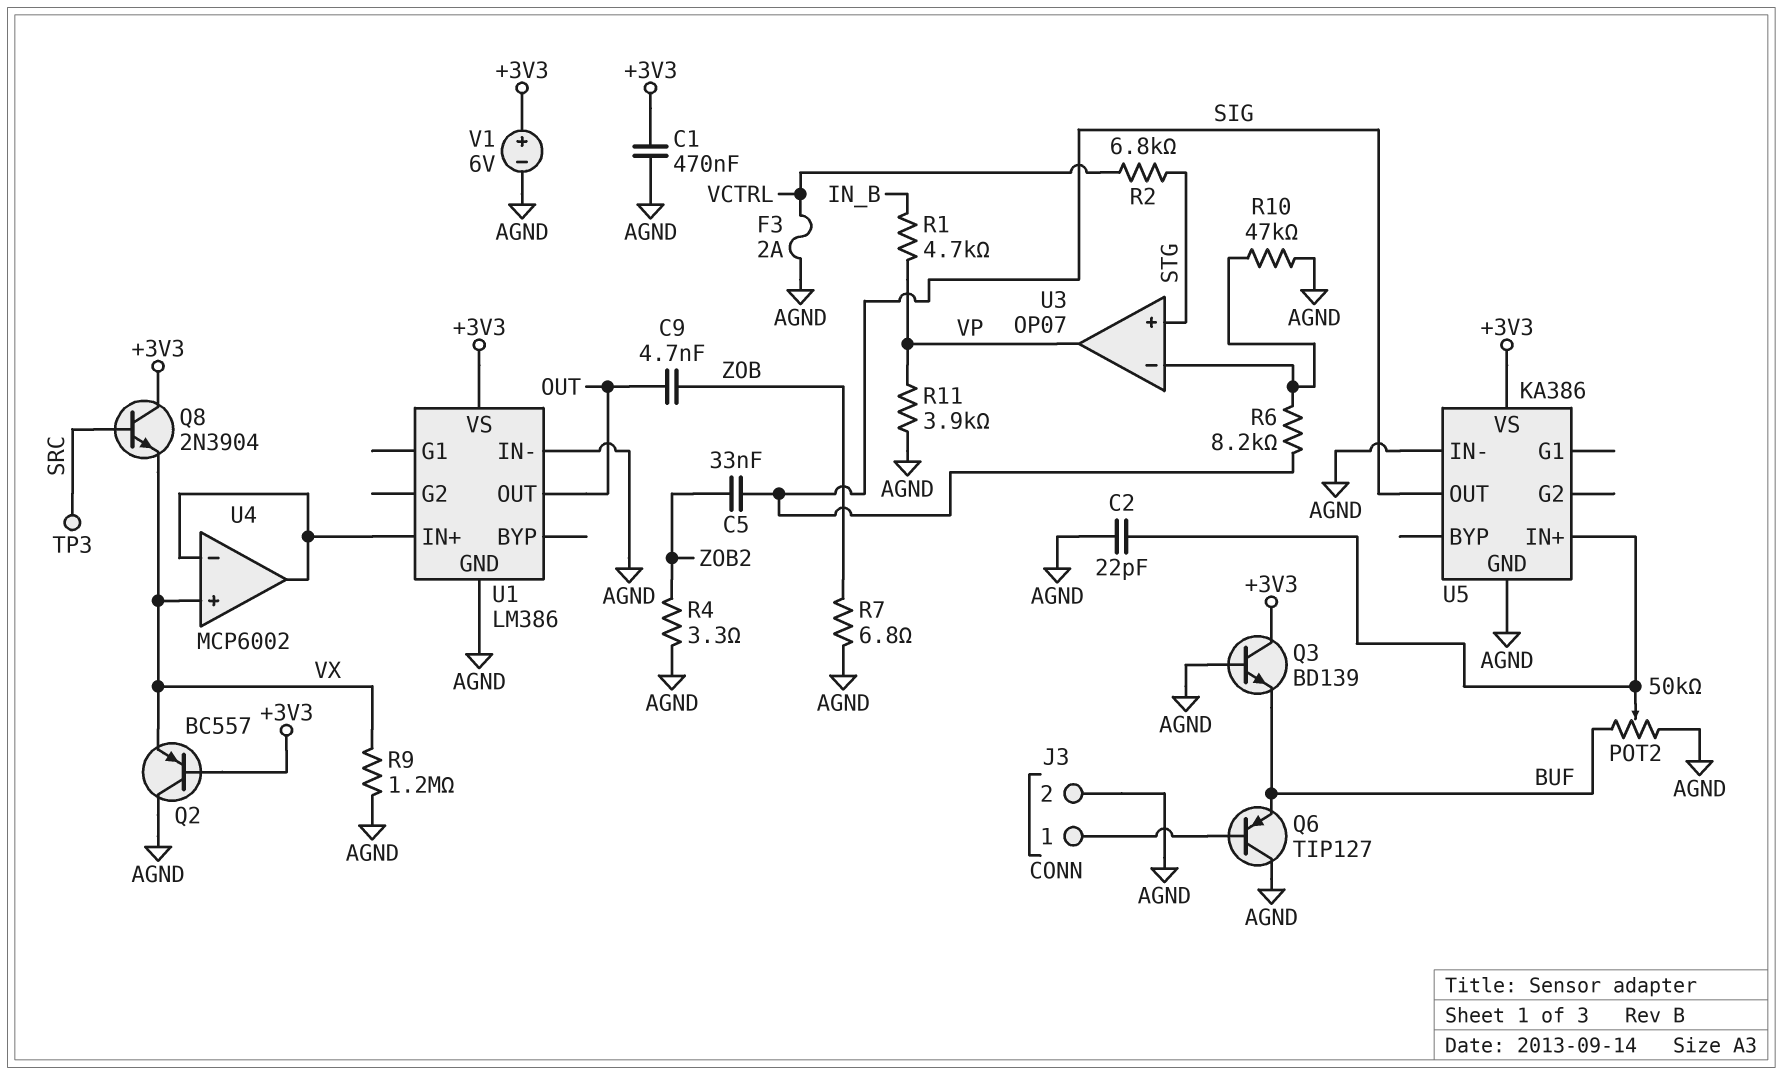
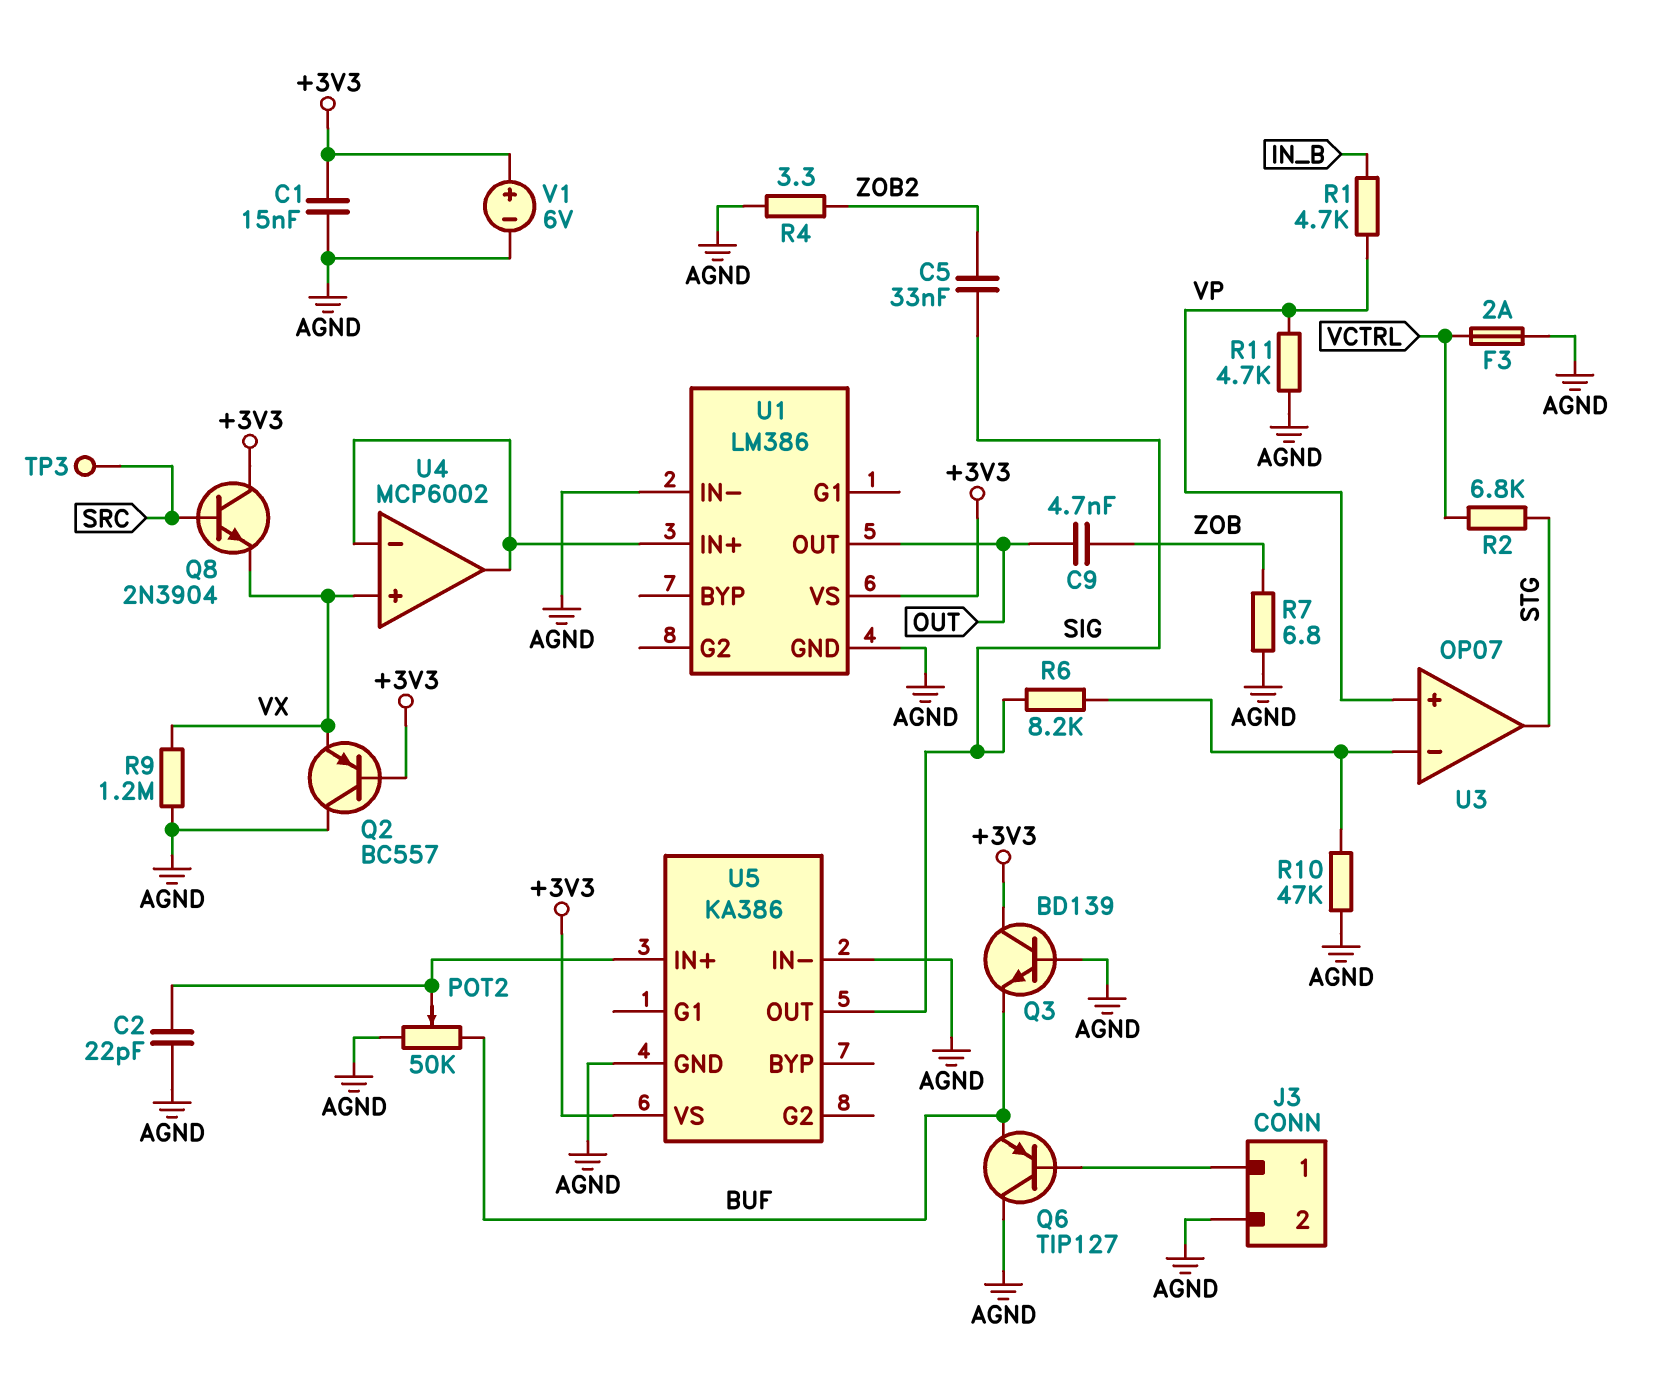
C1: 470nF (+3V3, AGND) -> 15nF (+3V3, AGND)
R11: 3.9k (AGND, VP) -> 4.7k (AGND, VP)
U3 pin in+: STG -> VP
U3 pin out: VP -> STG

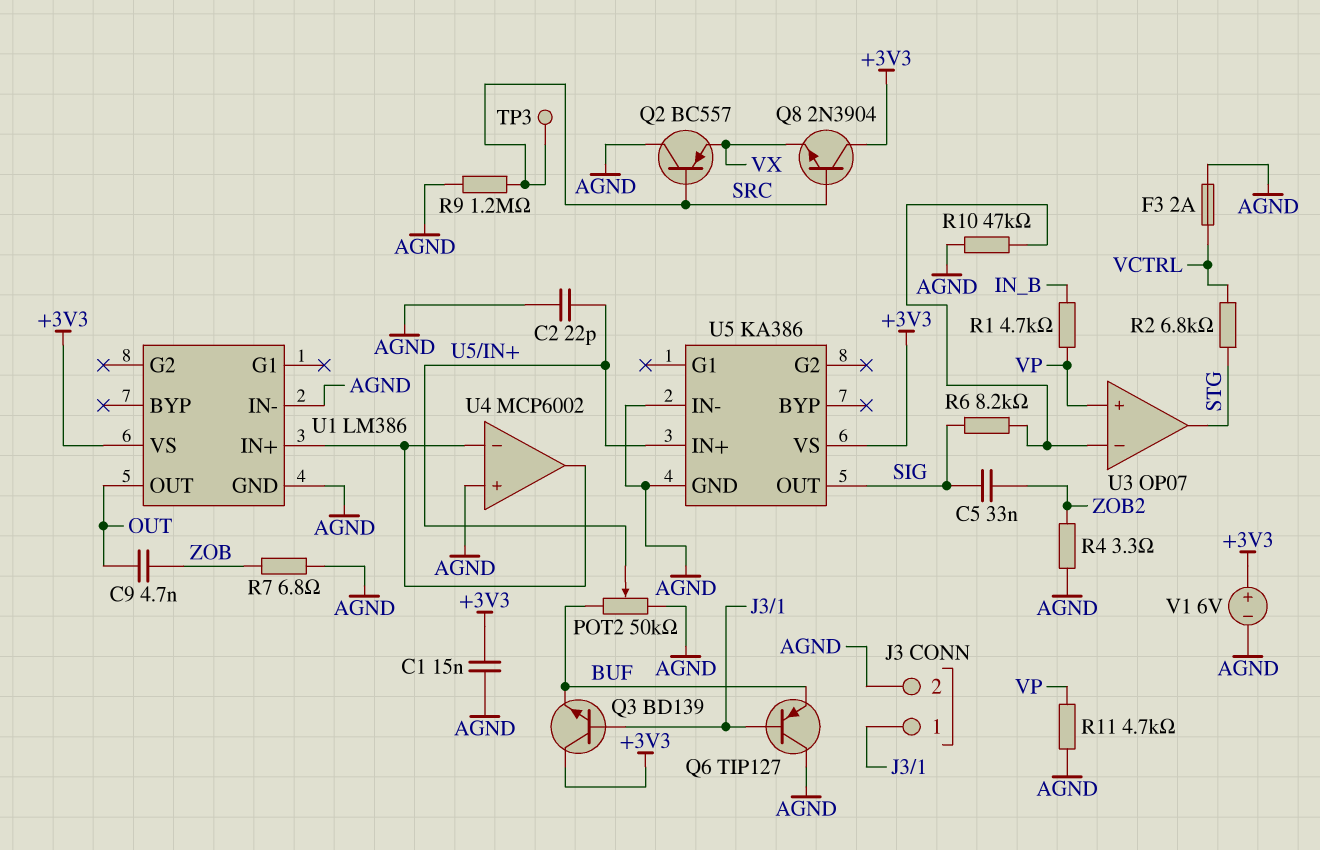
Q2: PNP BC557 (B +3V3, C AGND, E VX) -> PNP BC557 (B SRC, C AGND, E VX)
Q3: NPN BD139 (B AGND, C +3V3, E BUF) -> NPN BD139 (B J3/1, C +3V3, E BUF)
R9: 1.2M (AGND, VX) -> 1.2M (AGND, SRC)
U4 pin in+: VX -> AGND

